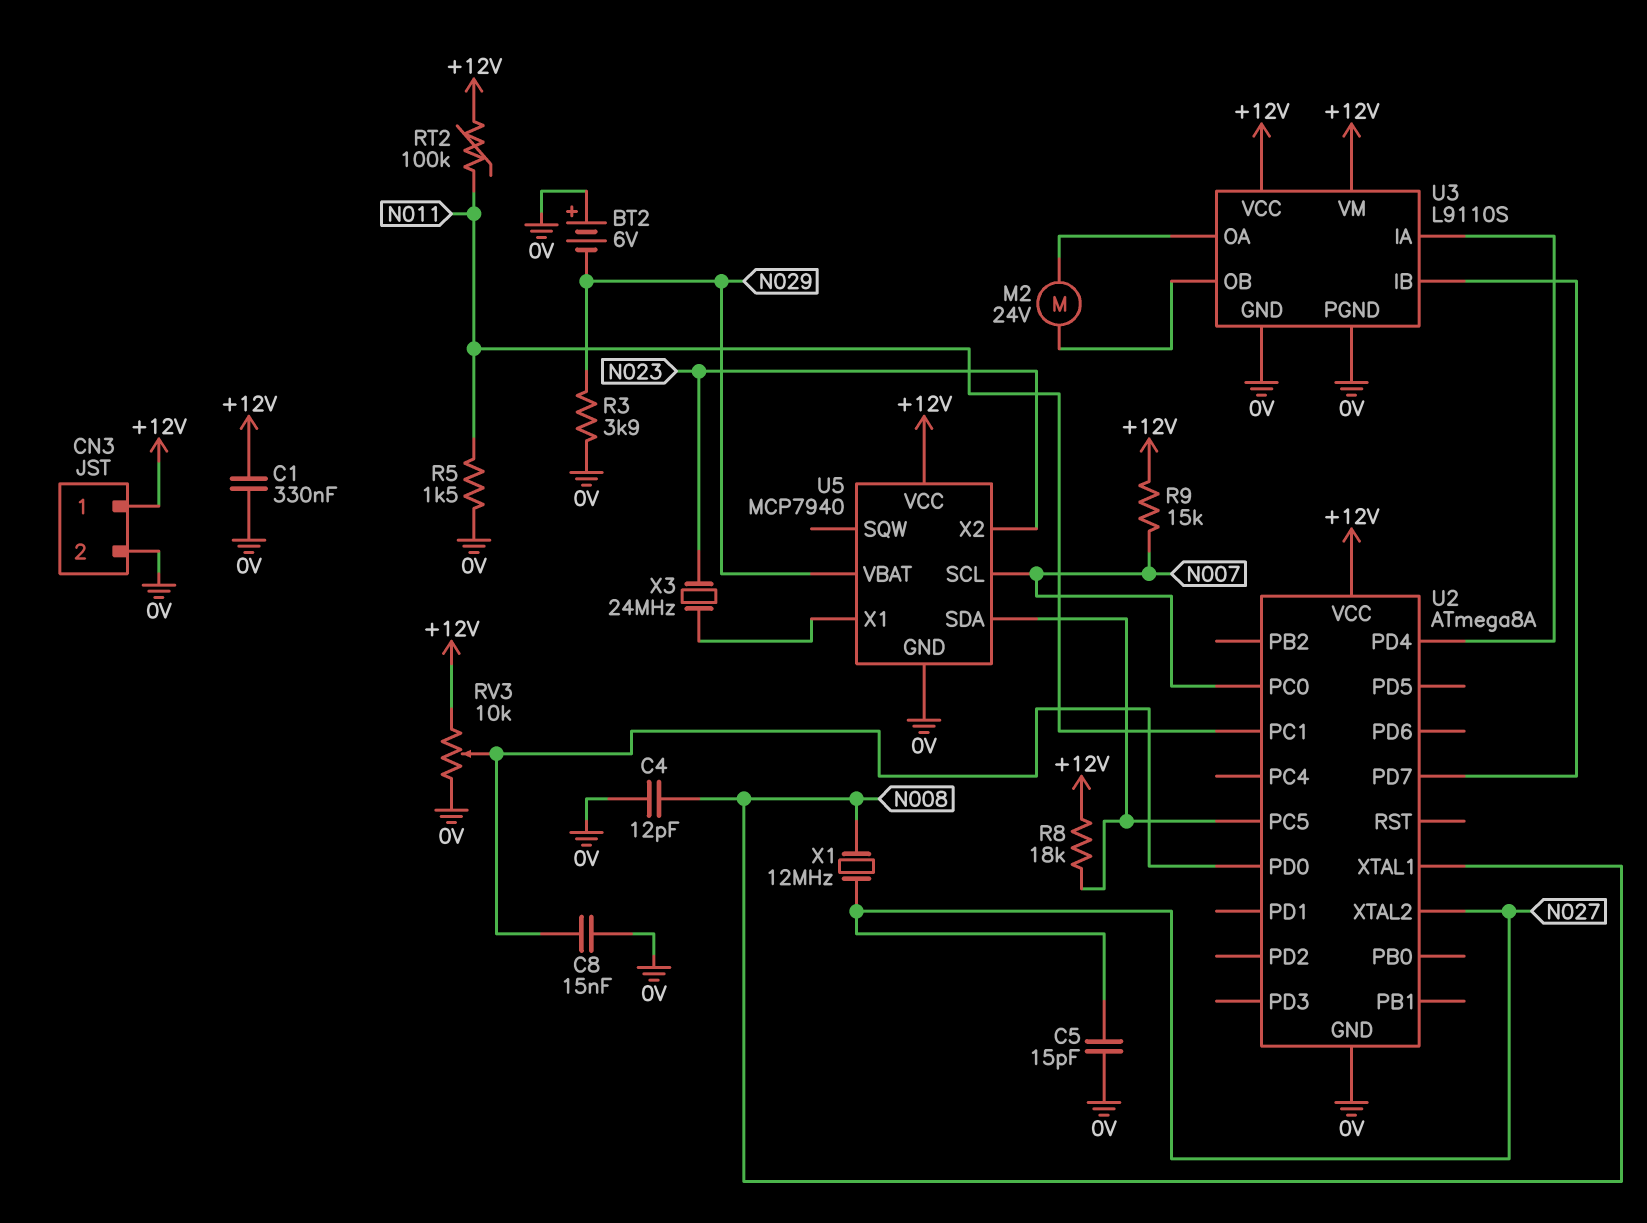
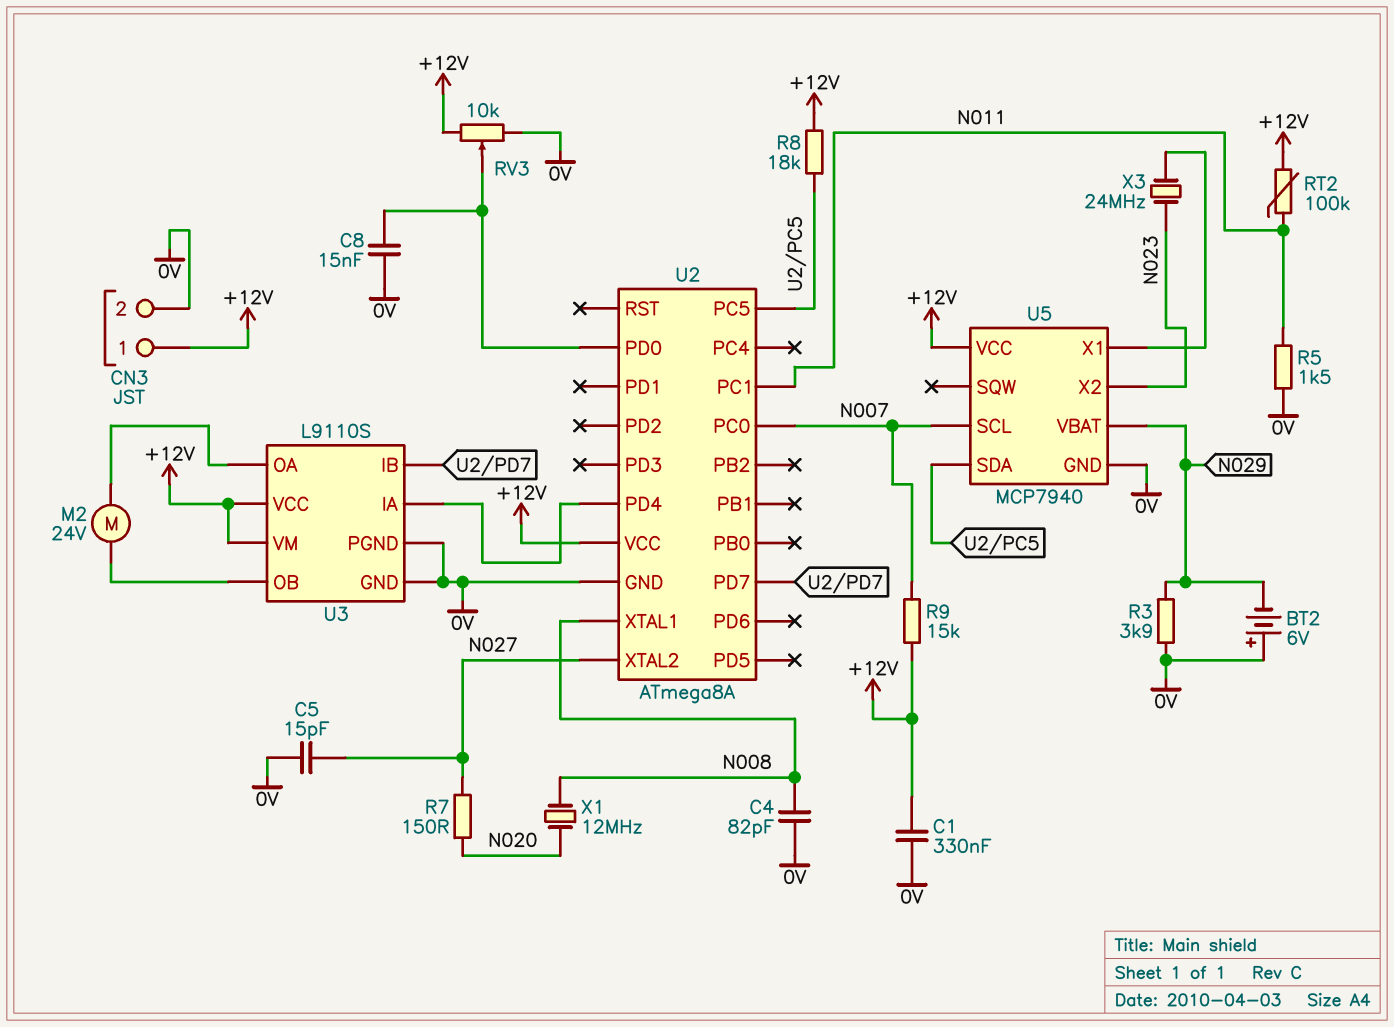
C4: 12pF (0V, N008) -> 82pF (0V, N008)
R7: none -> 150 (N020, N027)
X1: 12MHz (N008, N027) -> 12MHz (N008, N020)

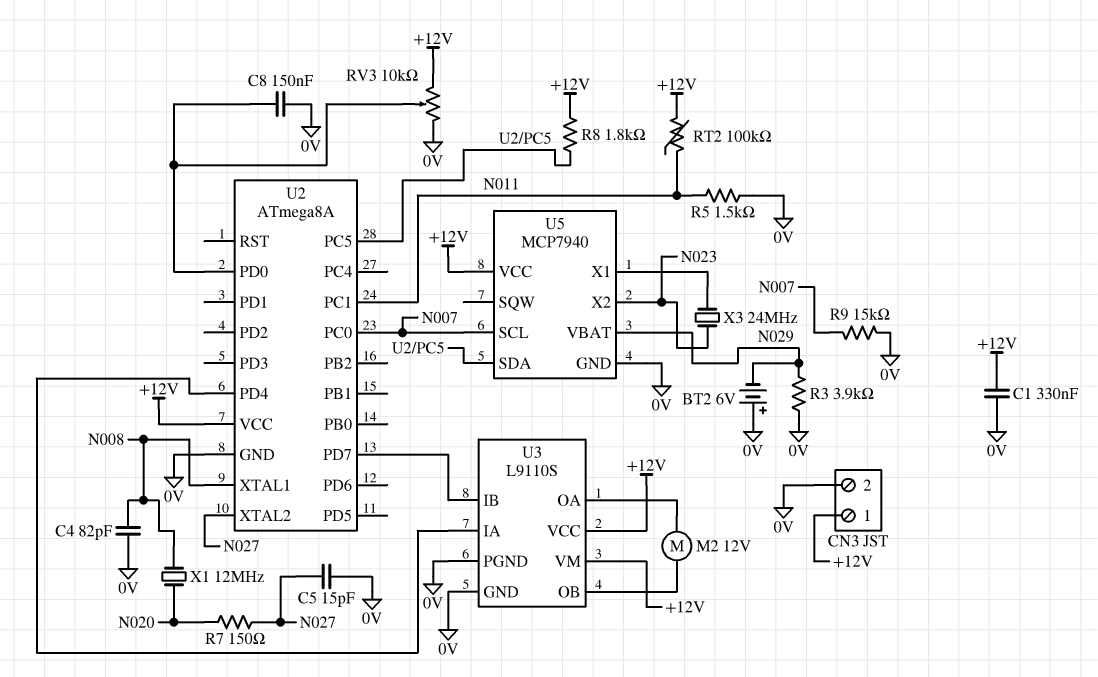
C8: 15nF (0V, U2/PD0) -> 150nF (0V, U2/PD0)
M2: motor 24V (U3/OA, U3/OB) -> motor 12V (U3/OA, U3/OB)
R8: 18k (+12V, U2/PC5) -> 1.8k (+12V, U2/PC5)
R9: 15k (+12V, N007) -> 15k (0V, N007)

